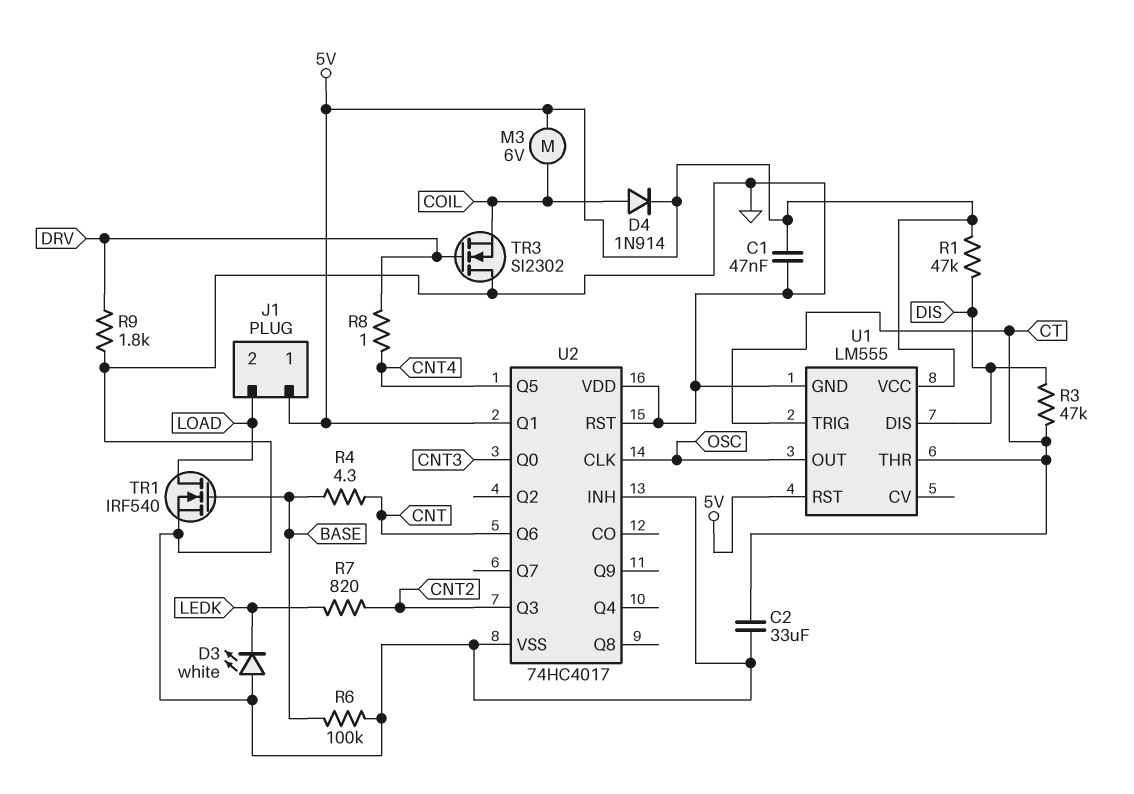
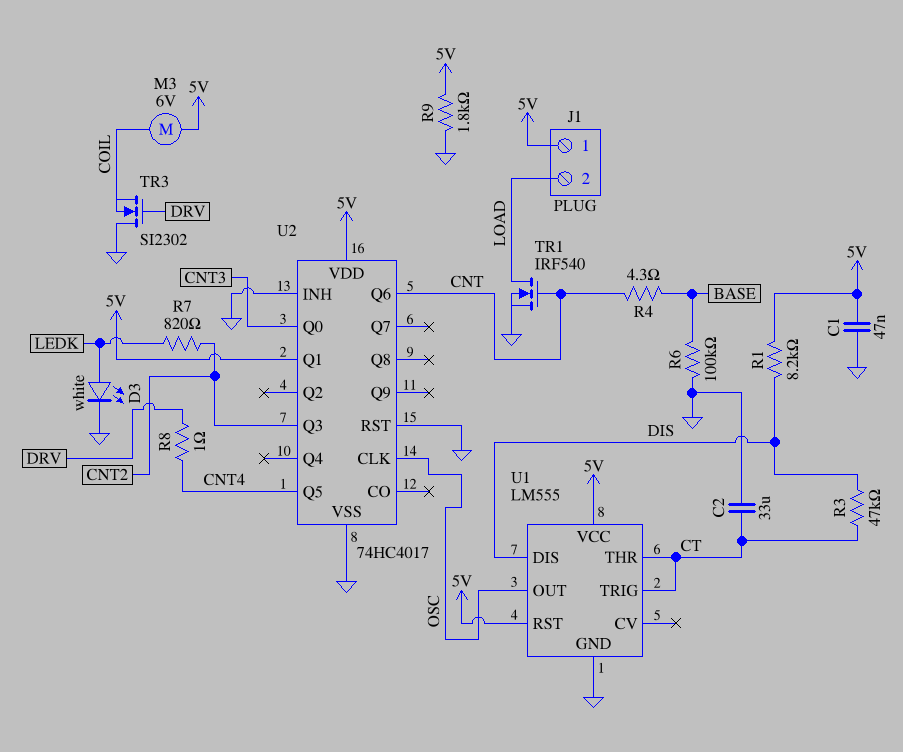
D3: LED white (A GND, K LEDK) -> LED white (A LEDK, K GND)
D4: diode 1N914 (A COIL, K 5V) -> none
R1: 47k (5V, DIS) -> 8.2k (5V, DIS)
R9: 1.8k (DRV, GND) -> 1.8k (5V, GND)
TR1: NMOS IRF540 (G BASE, D LOAD, S GND) -> NMOS IRF540 (G CNT, D LOAD, S GND)
U2 pin VDD: GND -> 5V

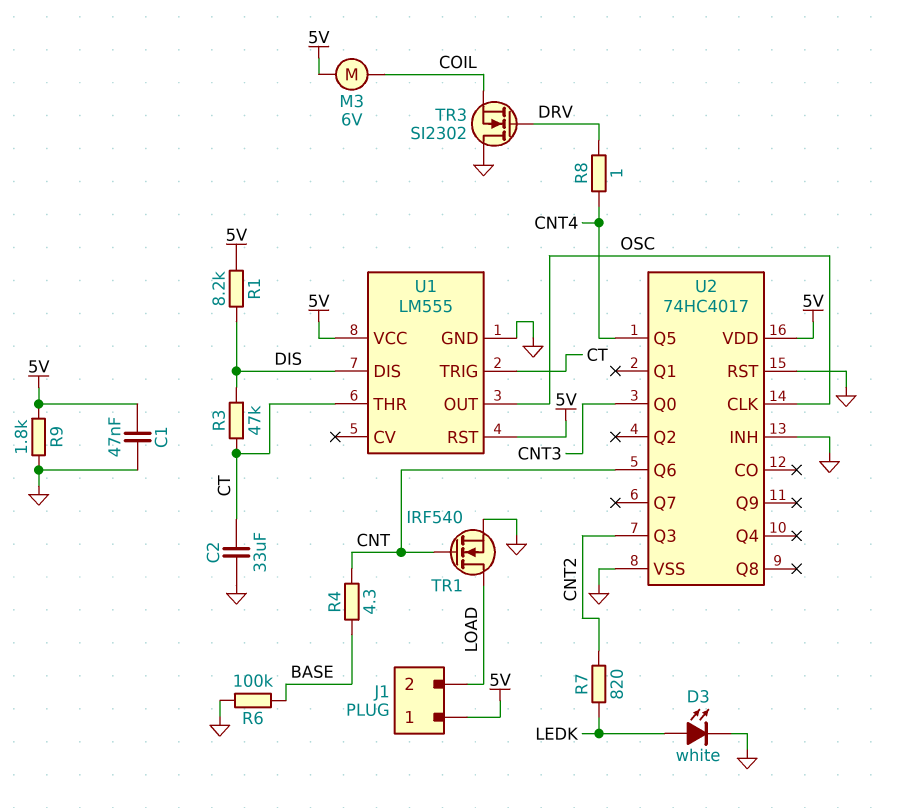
U2 pin Q1: 5V -> none

